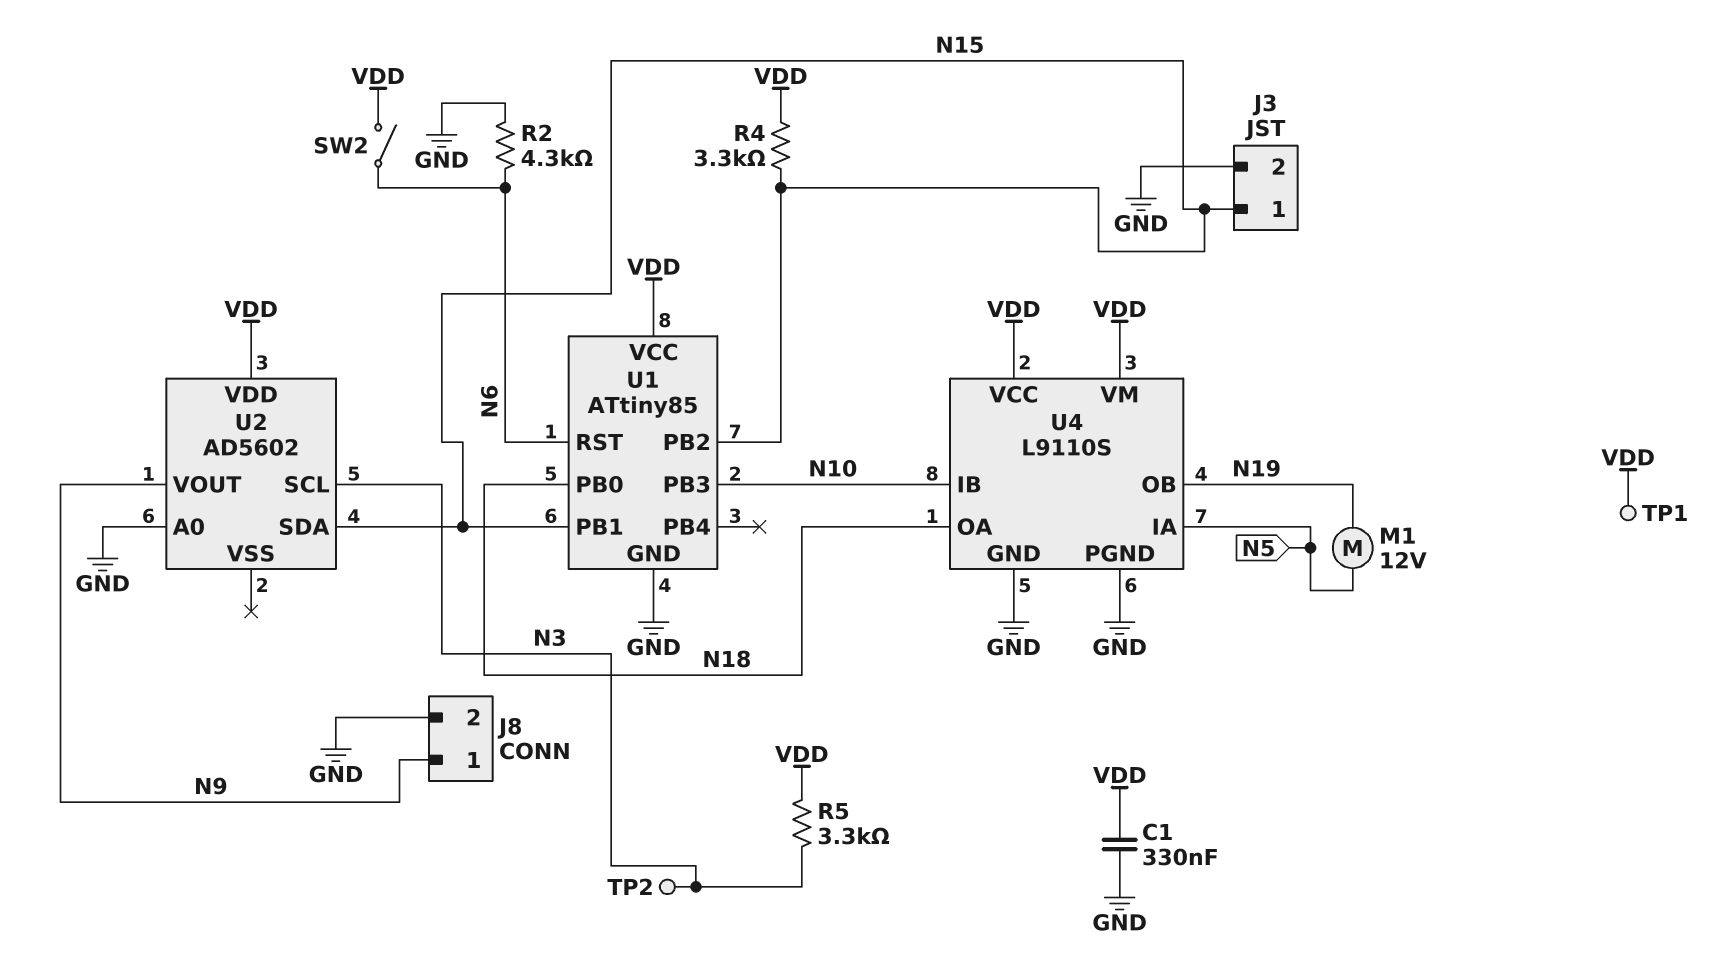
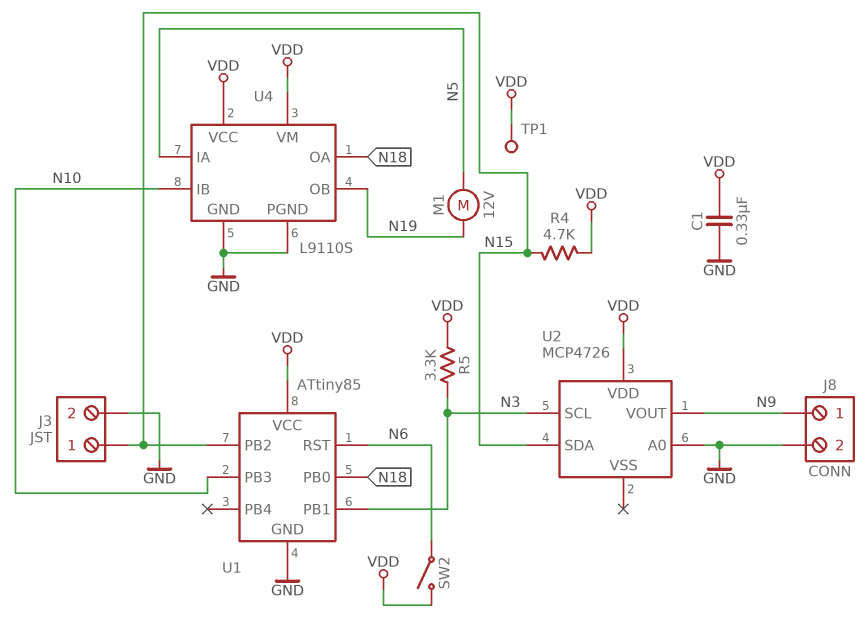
R2: 4.3k (GND, N6) -> none
R4: 3.3k (N15, VDD) -> 4.7k (N15, VDD)
TP2: test point (N3) -> none
U1 pin PB1: N15 -> N3
U2: AD5602 -> MCP4726

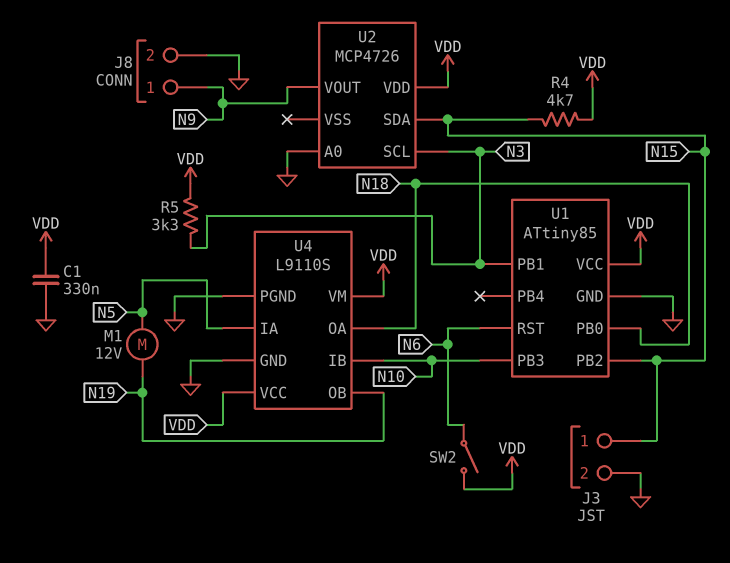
TP1: test point (VDD) -> none

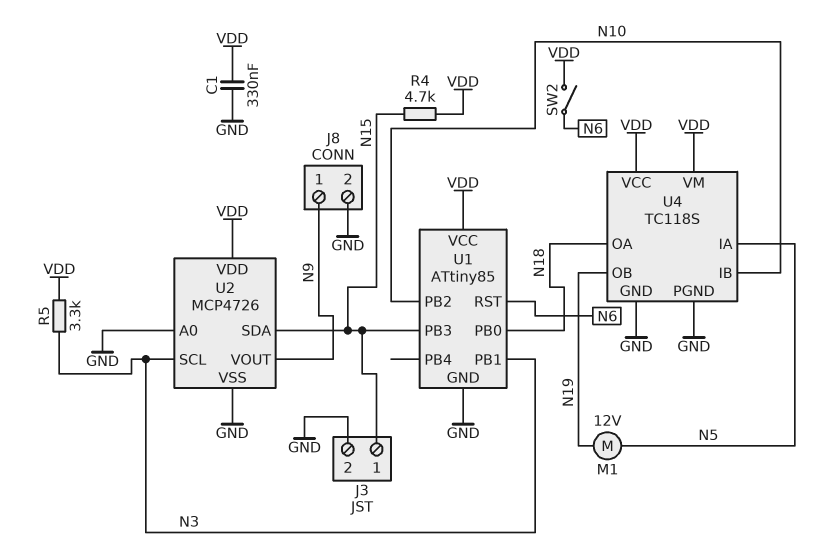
U1 pin PB2: N15 -> N10
U1 pin PB3: N10 -> N15
U2 pin VSS: none -> GND
U4: L9110S -> TC118S

